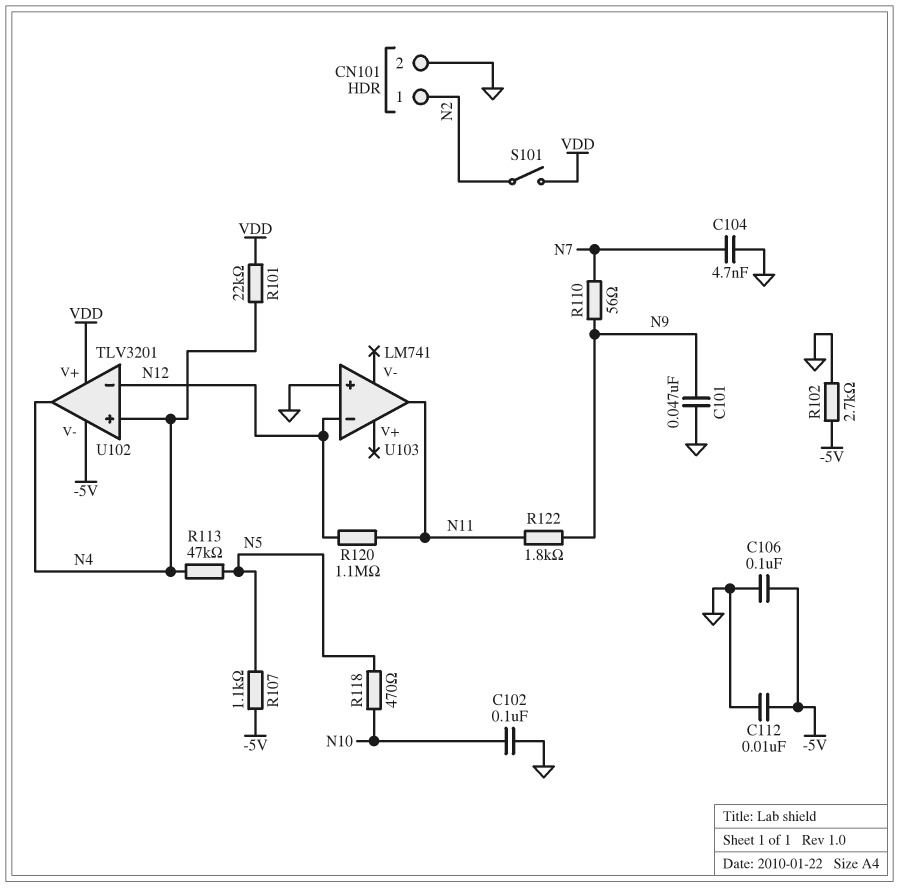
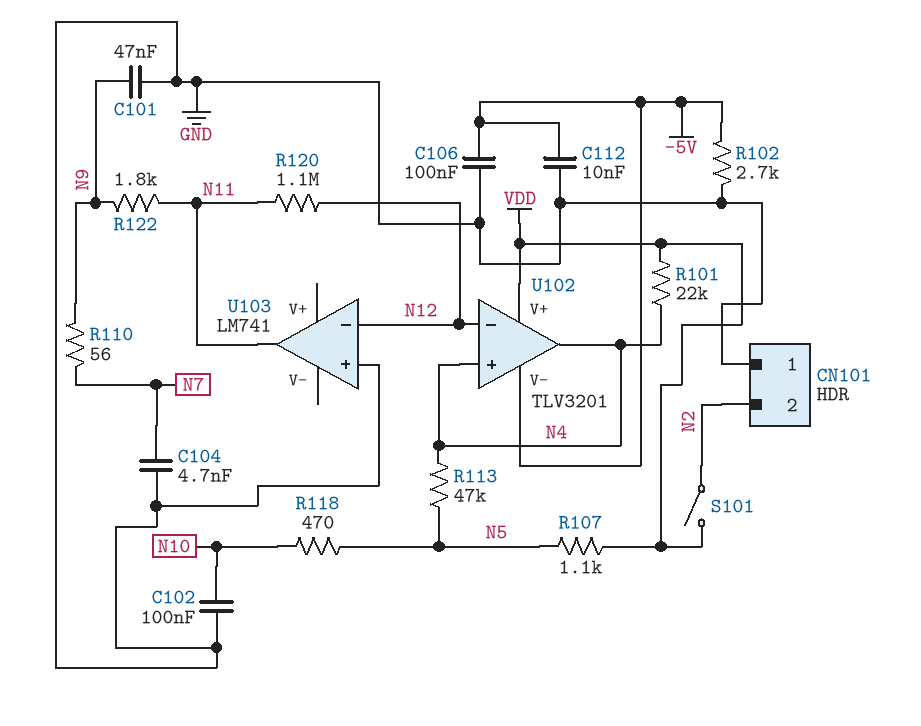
CN101 pin 1: N2 -> GND
CN101 pin 2: GND -> N2
R107: 1.1k (-5V, N5) -> 1.1k (N5, VDD)

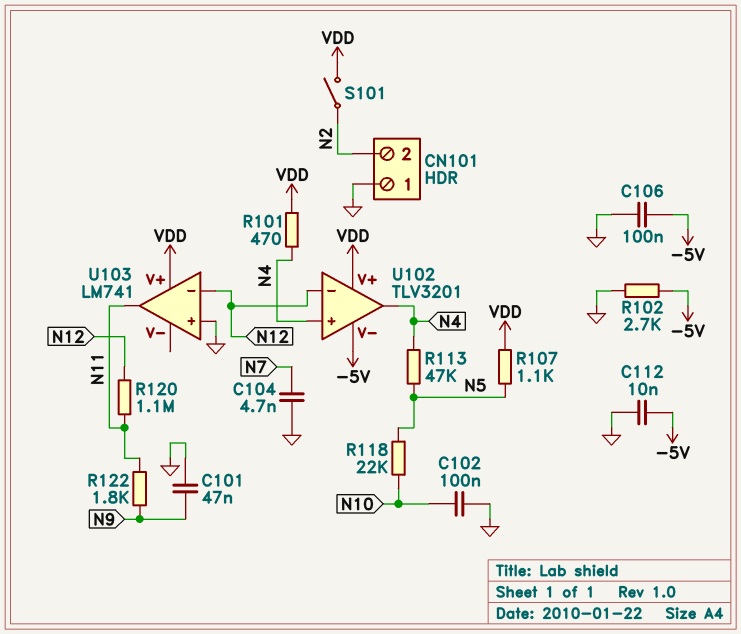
R101: 22k (N4, VDD) -> 470 (N4, VDD)
R110: 56 (N7, N9) -> none
R118: 470 (N5, N10) -> 22k (N5, N10)
U103 pin V+: none -> VDD

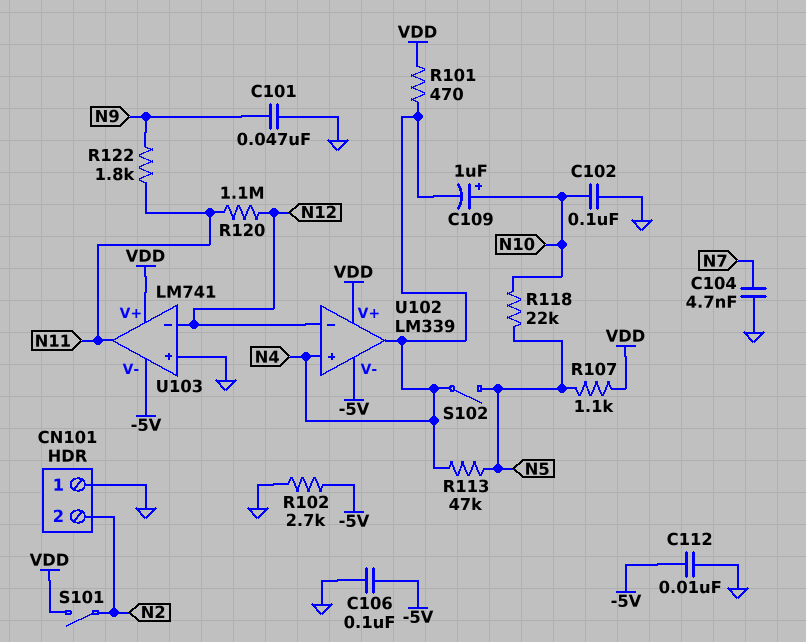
C109: none -> 1uF (plus N10, minus N4)
S102: none -> switch (N4, N5)
U102: TLV3201 -> LM339
U103 pin V-: none -> -5V

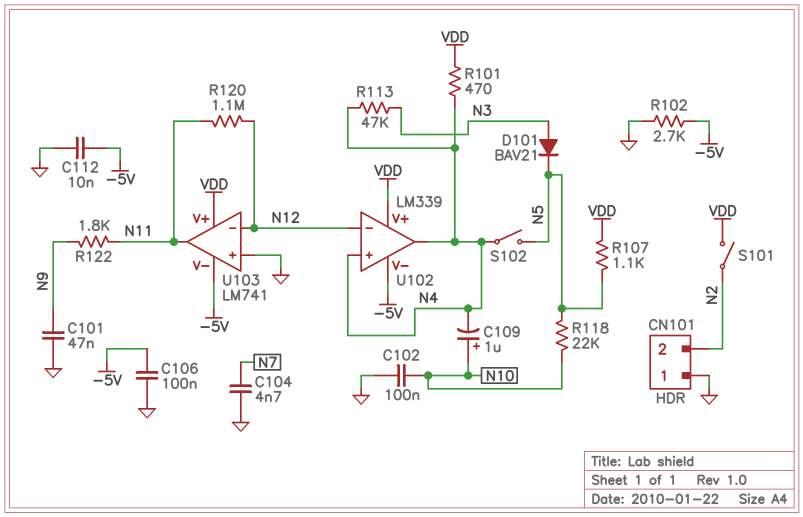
D101: none -> diode BAV21 (A N3, K N5)
R113: 47k (N4, N5) -> 47k (N3, N4)

